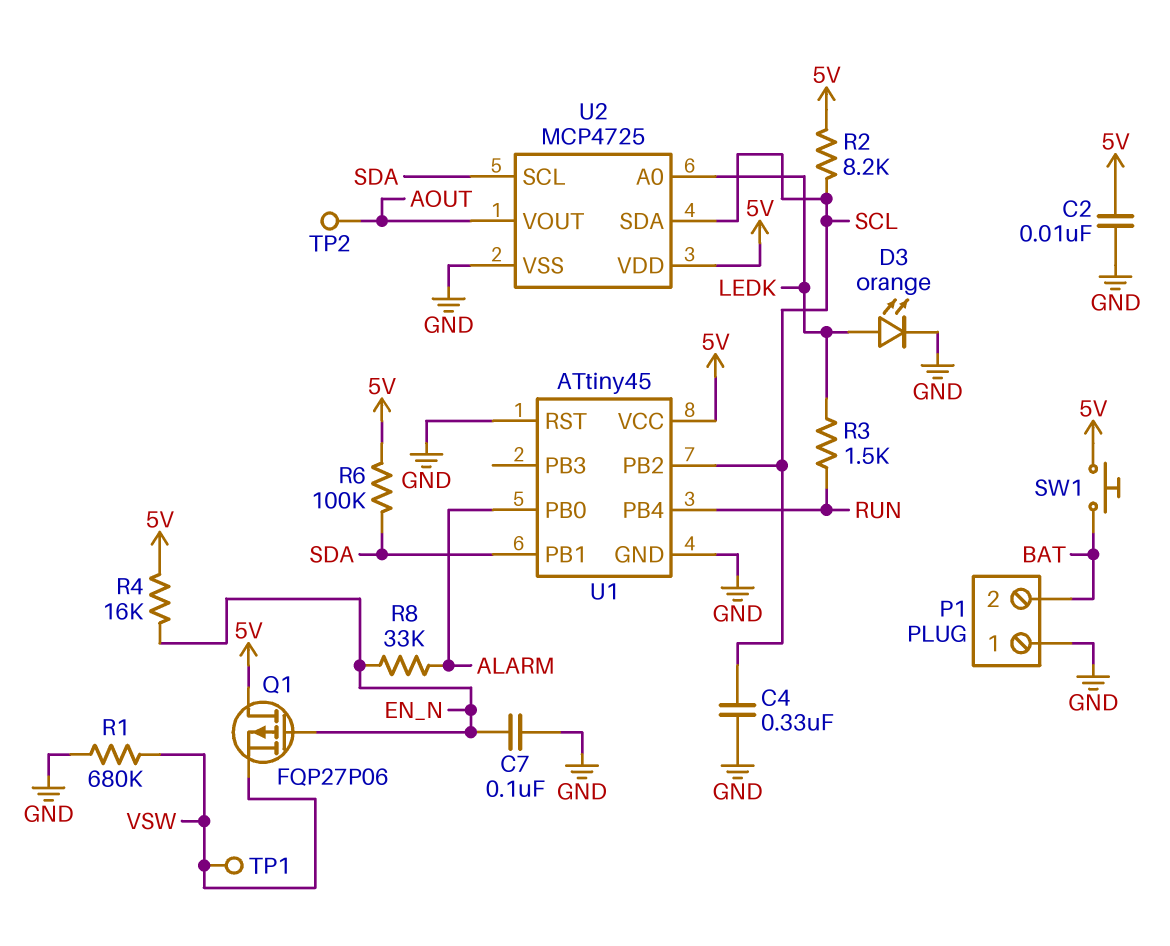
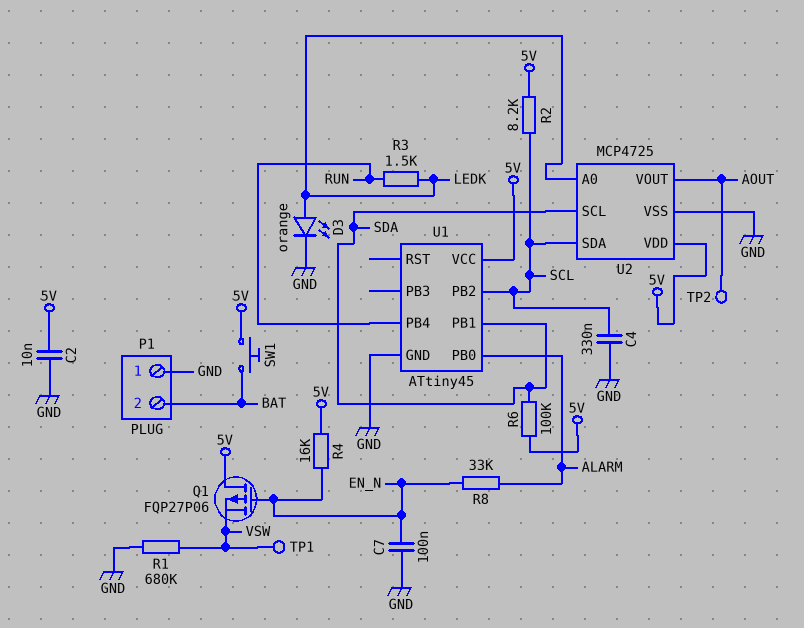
U1 pin RST: GND -> none

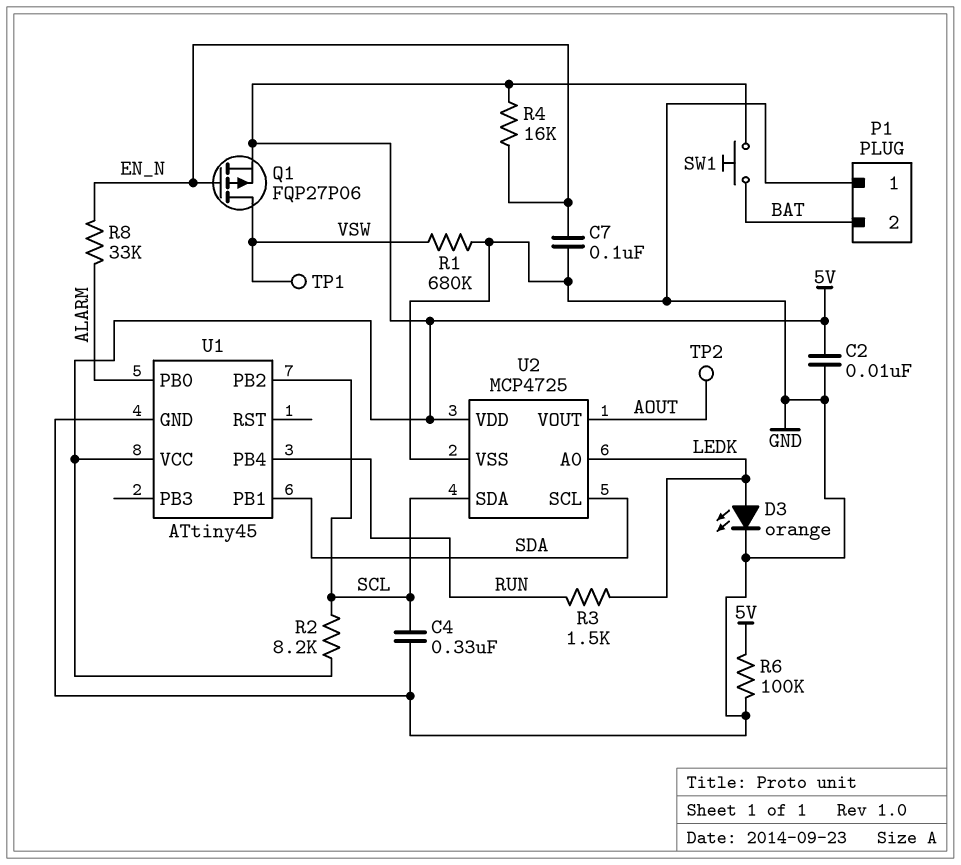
Q1: PMOS FQP27P06 (G EN_N, D 5V, S VSW) -> PMOS FQP27P06 (G EN_N, D VSW, S 5V)
R6: 100k (5V, SDA) -> 100k (5V, GND)

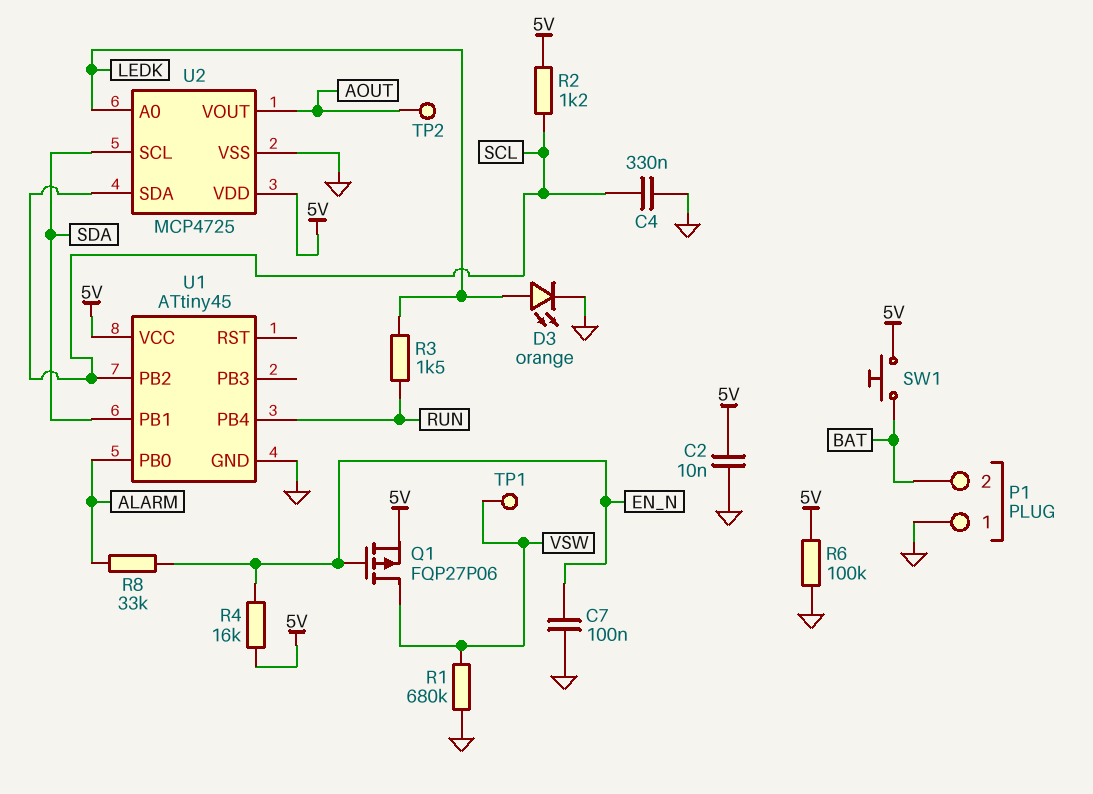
R2: 8.2k (5V, SCL) -> 1.2k (5V, SCL)

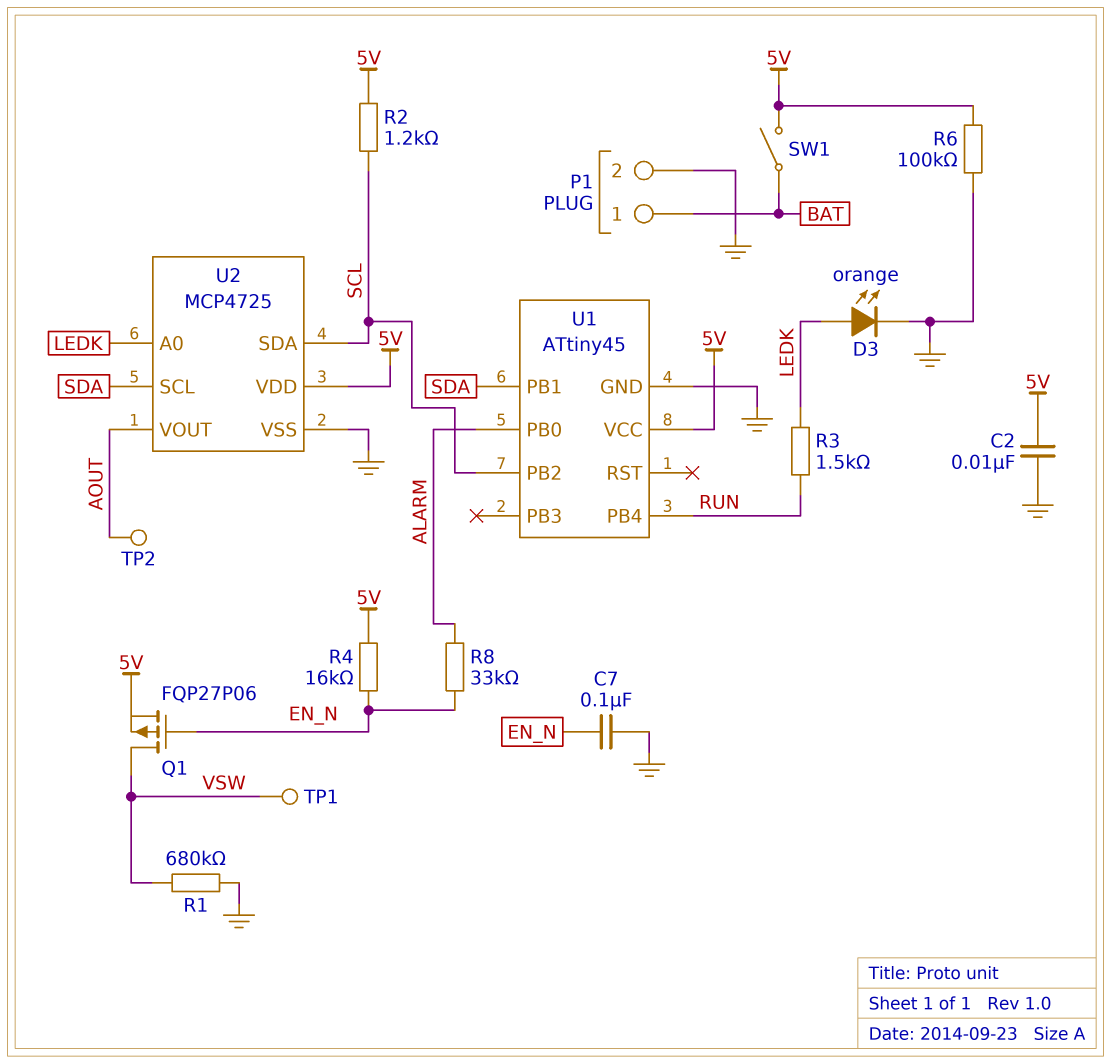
C4: 330nF (GND, SCL) -> none
P1 pin 1: GND -> BAT
P1 pin 2: BAT -> GND
SW1: button (5V, BAT) -> switch (5V, BAT)

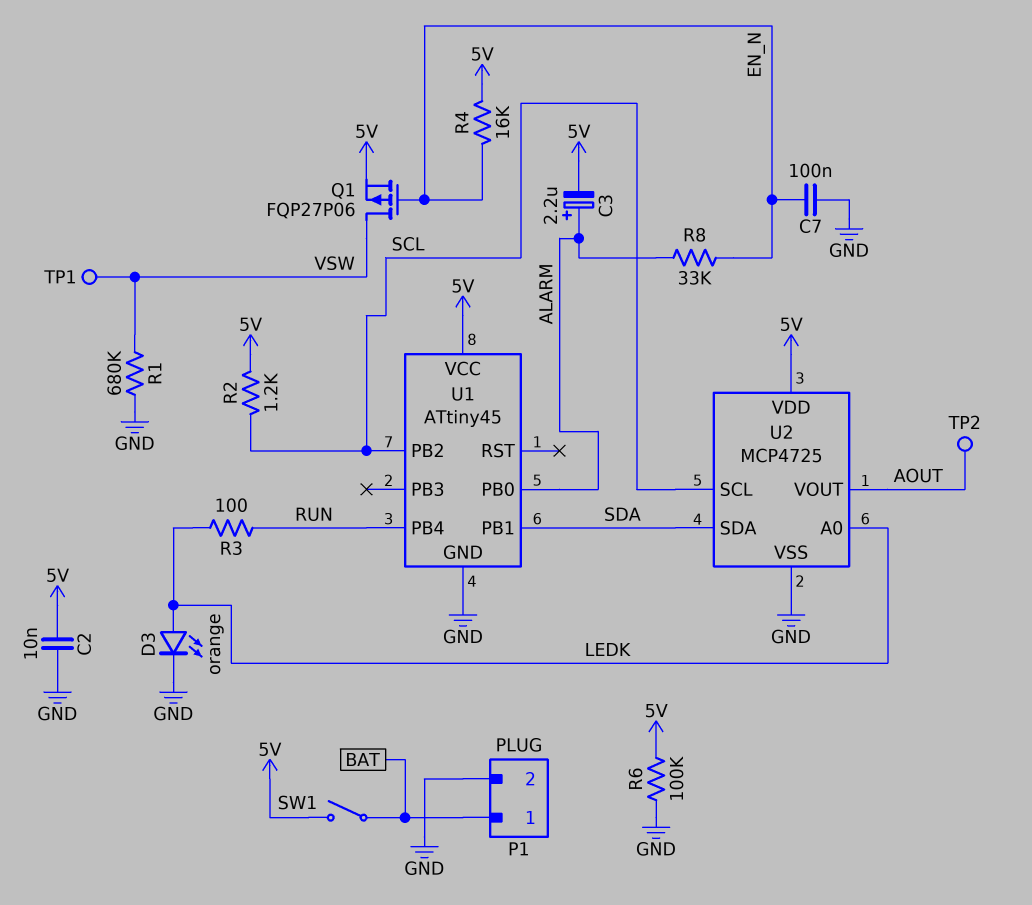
C3: none -> 2.2uF (plus ALARM, minus 5V)
R3: 1.5k (LEDK, RUN) -> 100 (LEDK, RUN)
U2 pin SCL: SDA -> SCL
U2 pin SDA: SCL -> SDA

